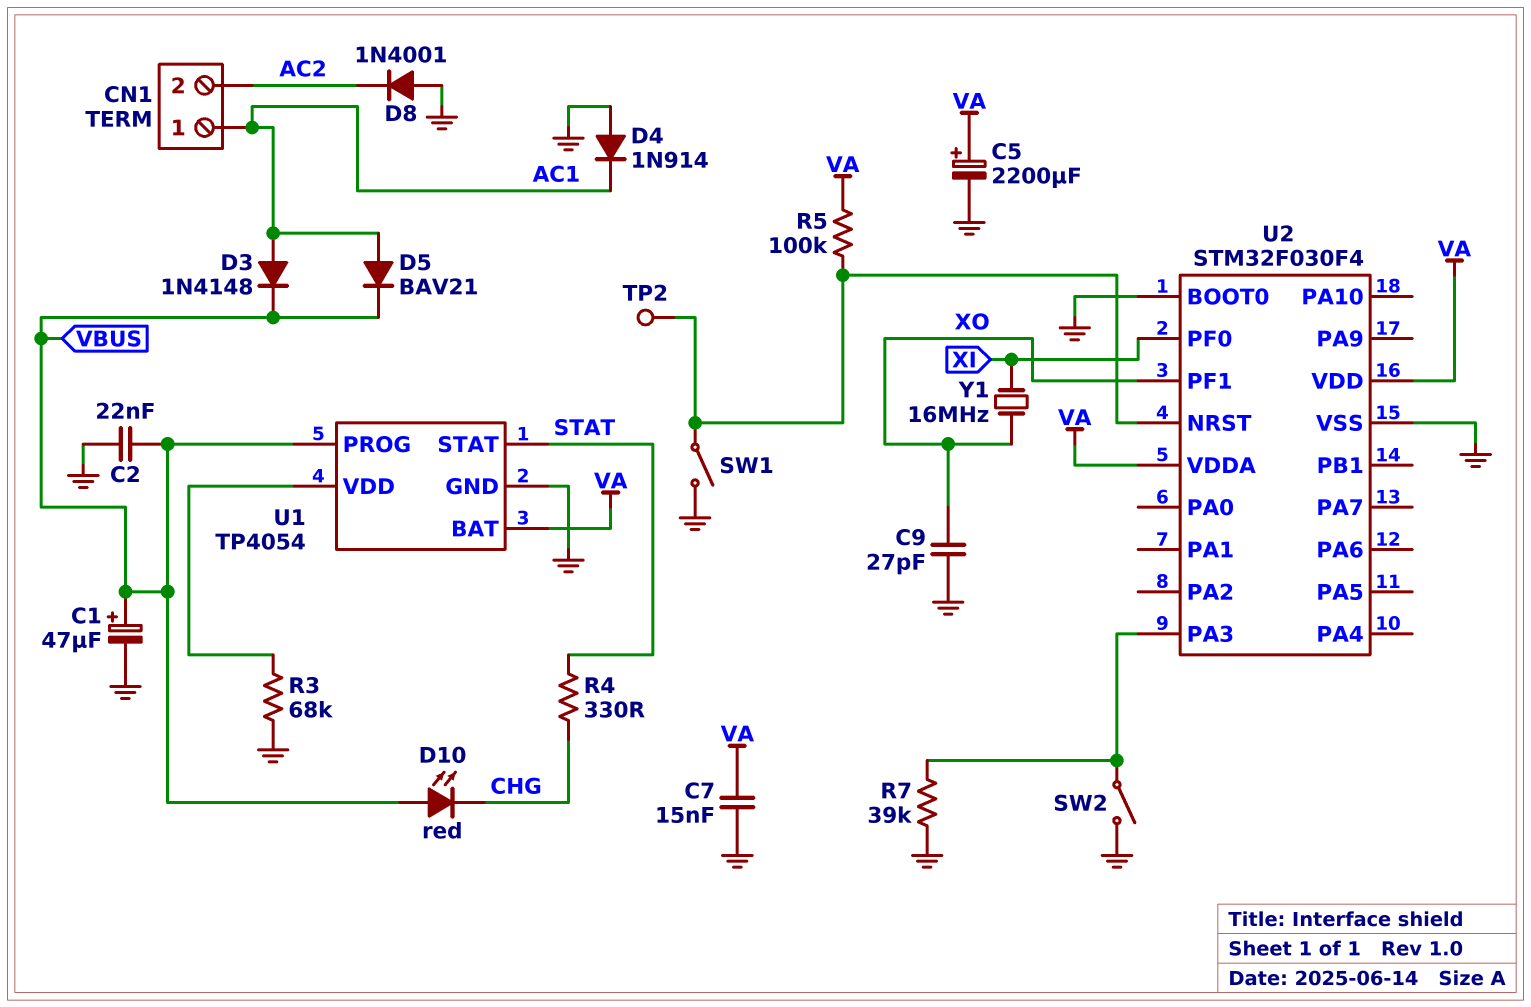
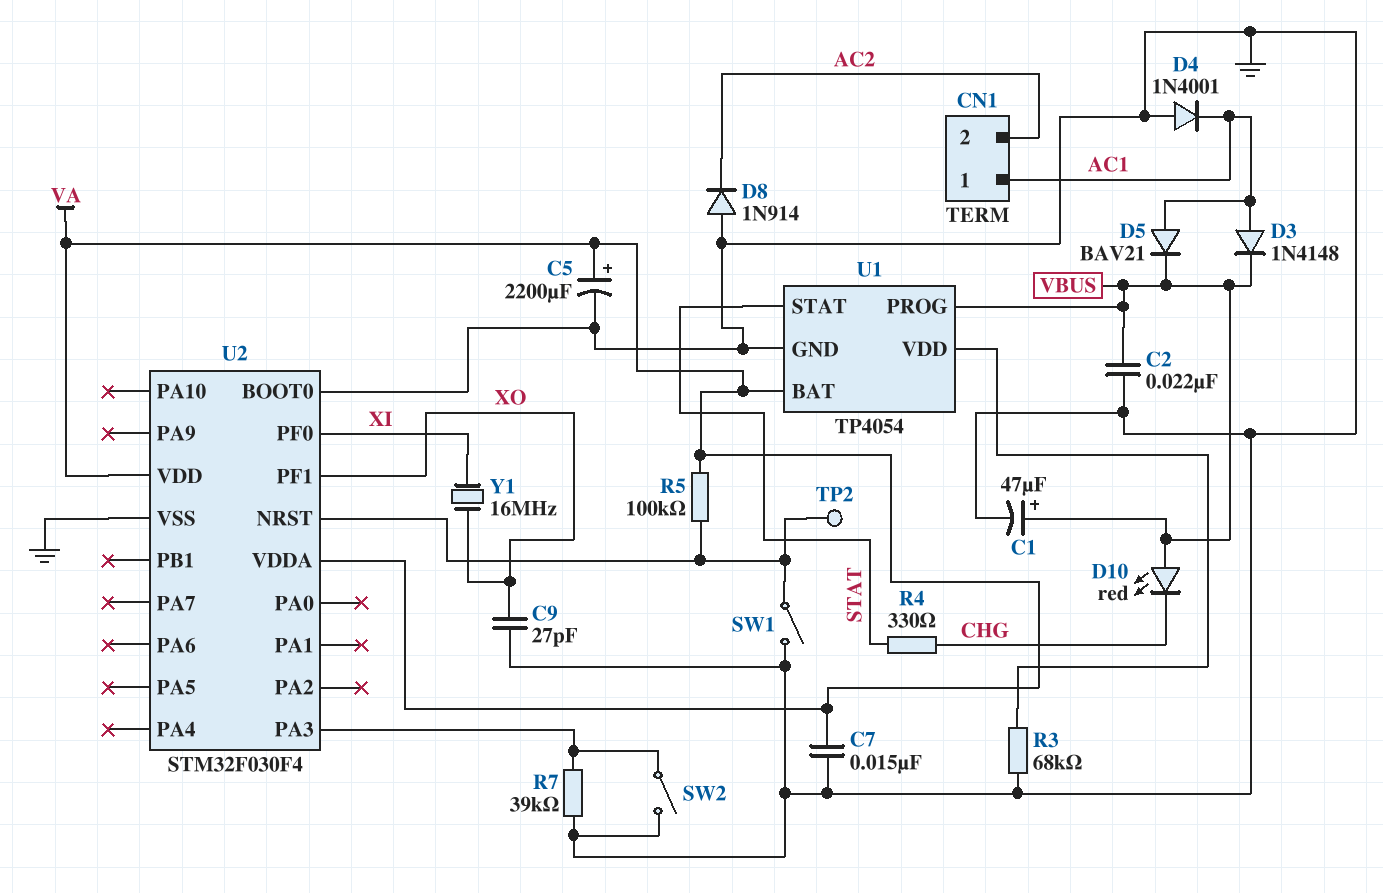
D4: diode 1N914 (A GND, K AC1) -> diode 1N4001 (A GND, K AC1)
D8: diode 1N4001 (A GND, K AC2) -> diode 1N914 (A GND, K AC2)

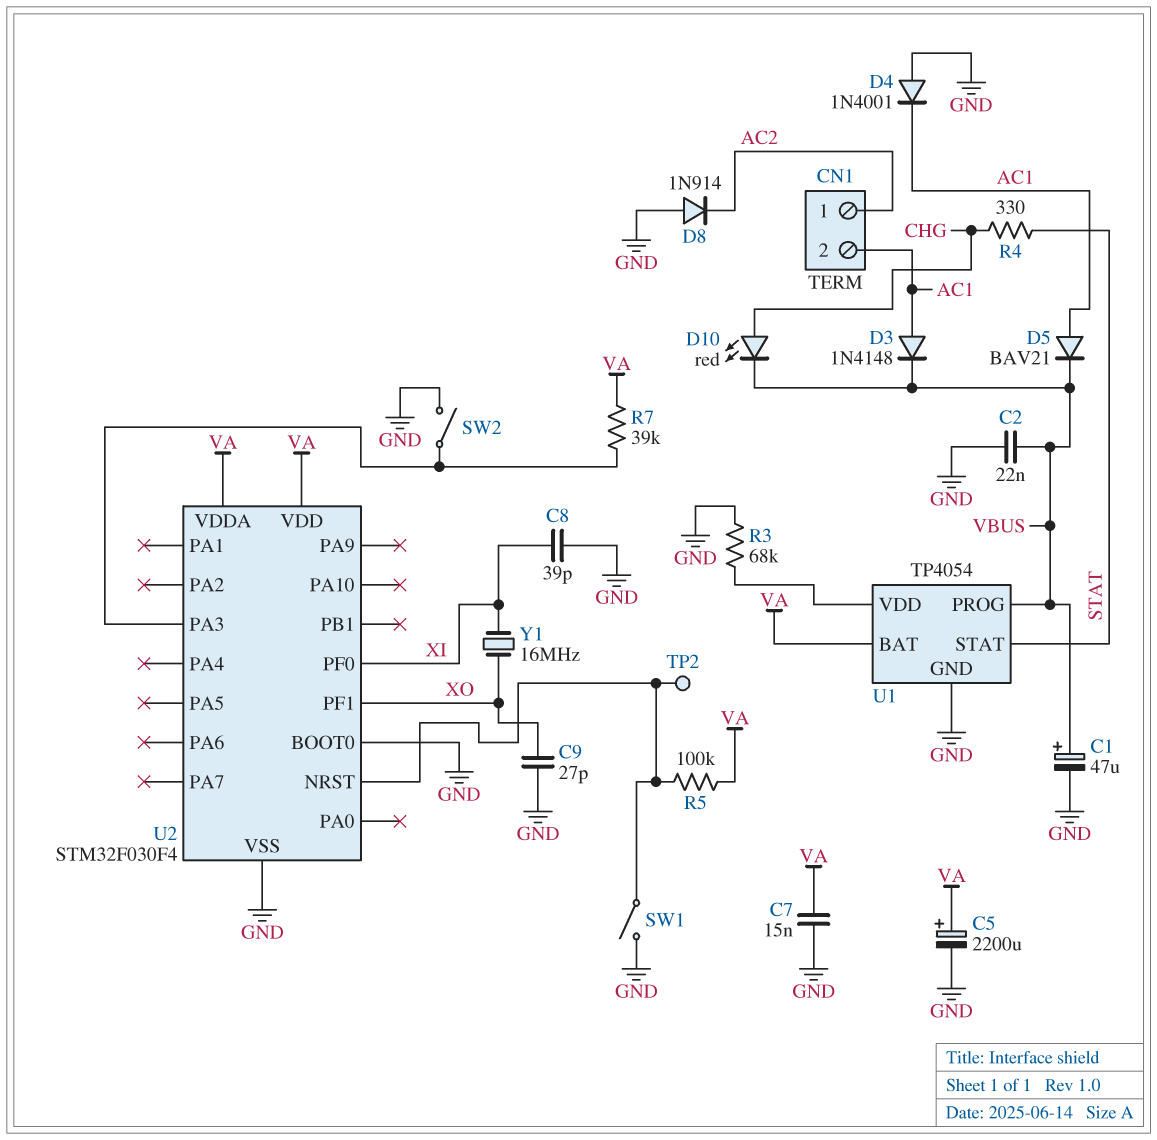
C8: none -> 39pF (GND, XI)
CN1 pin 1: AC1 -> AC2
CN1 pin 2: AC2 -> AC1
D10: LED red (A VBUS, K CHG) -> LED red (A CHG, K VBUS)
R7: 39k (GND, U2/PA3) -> 39k (U2/PA3, VA)

